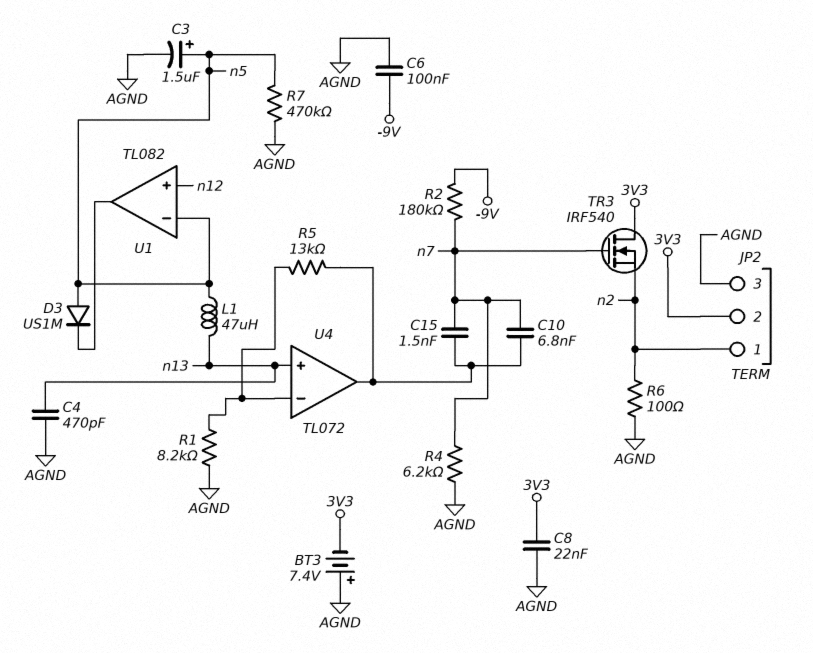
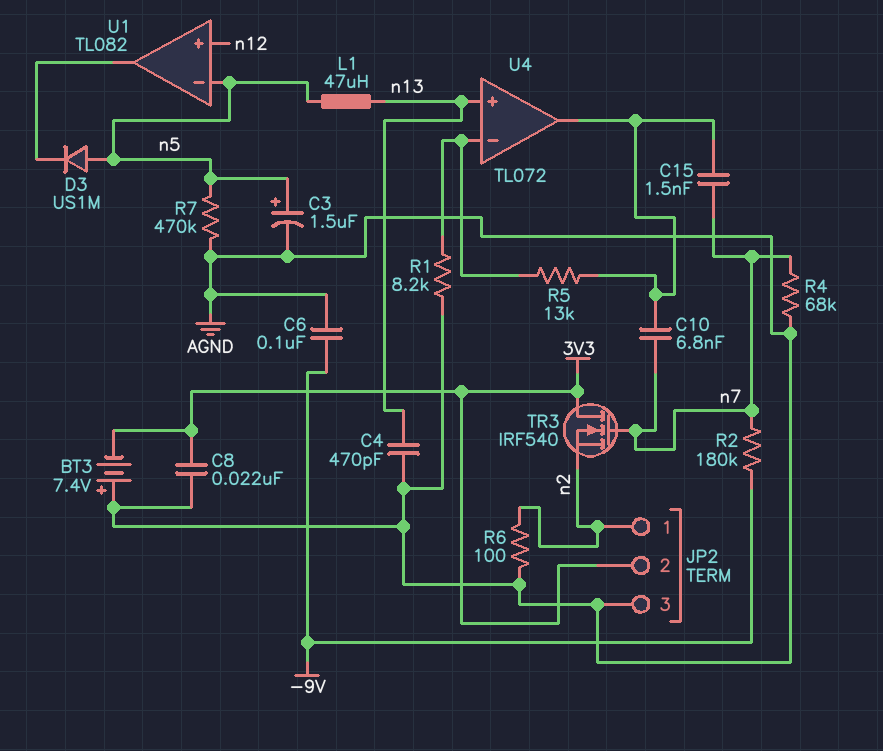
R4: 6.2k (AGND, n7) -> 68k (AGND, n7)

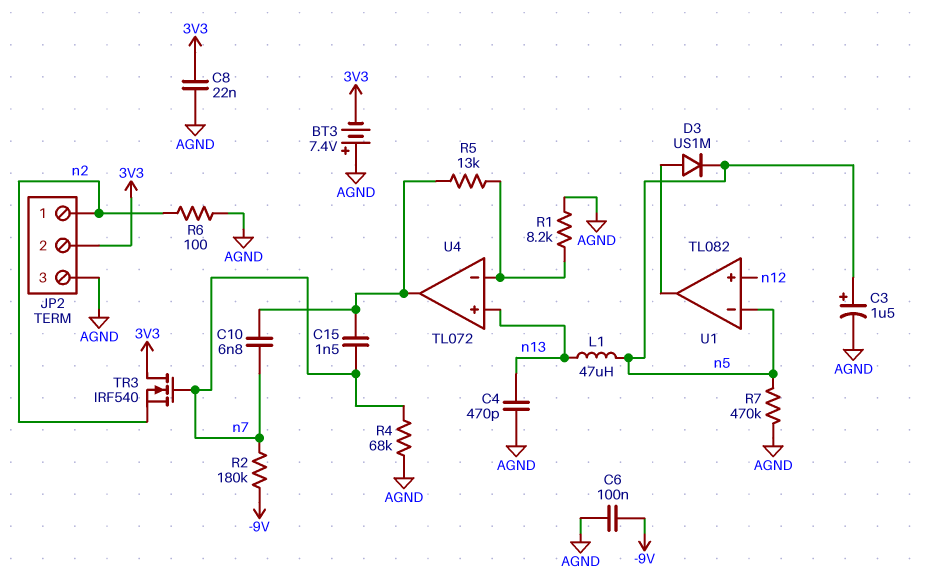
D3: diode US1M (A n5, K U1/out) -> diode US1M (A U1/out, K n5)

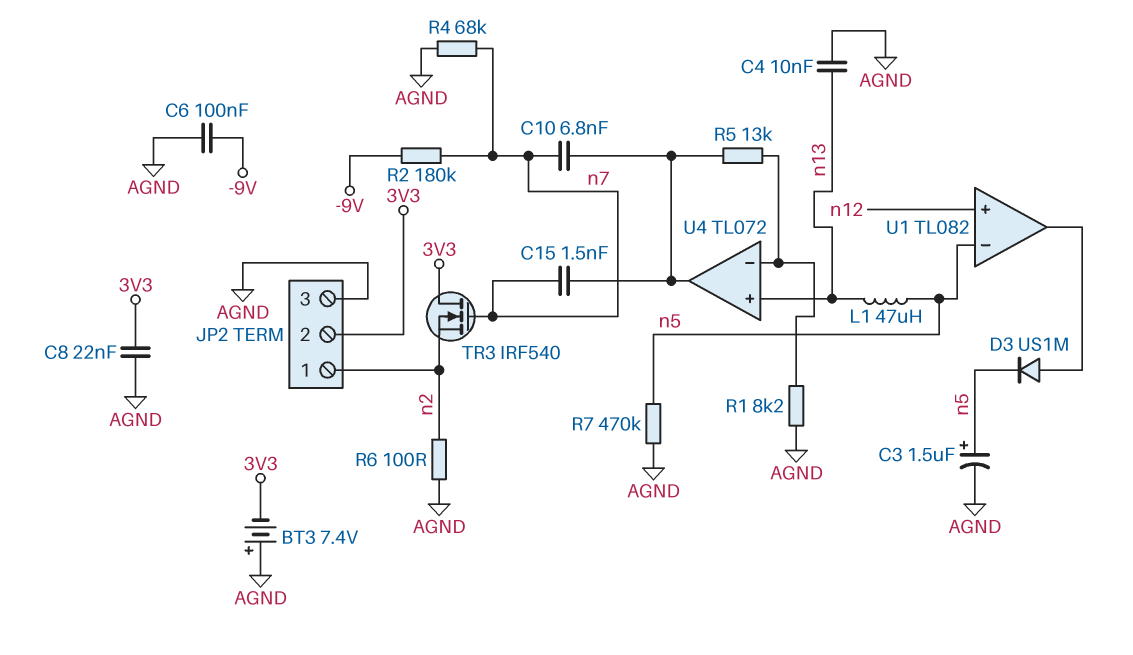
C4: 470pF (AGND, n13) -> 10nF (AGND, n13)

